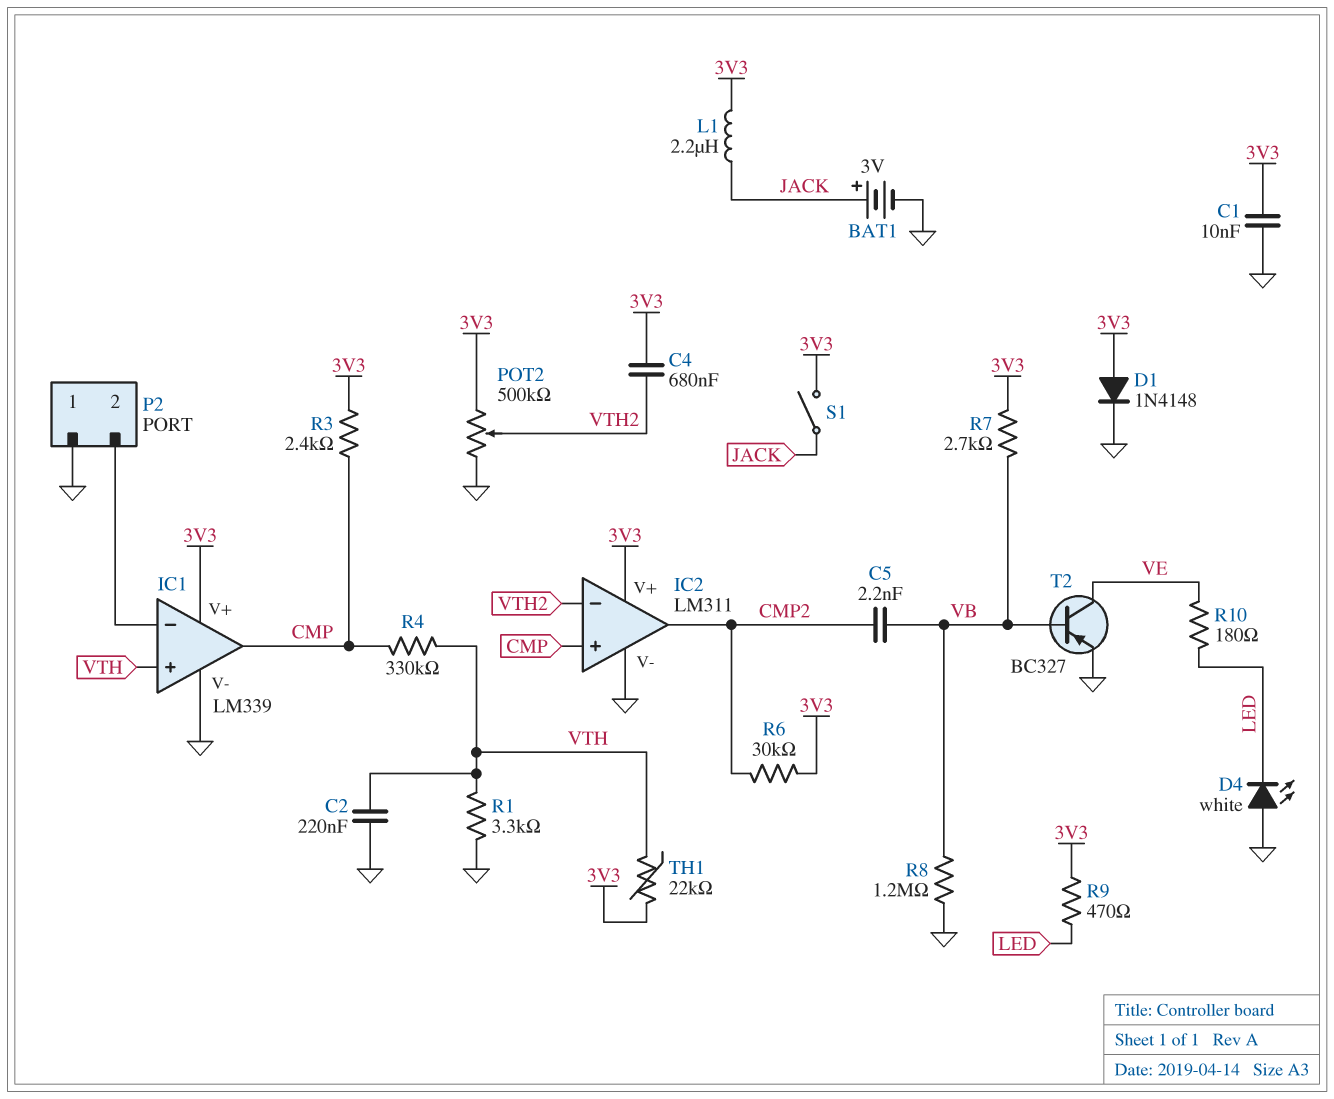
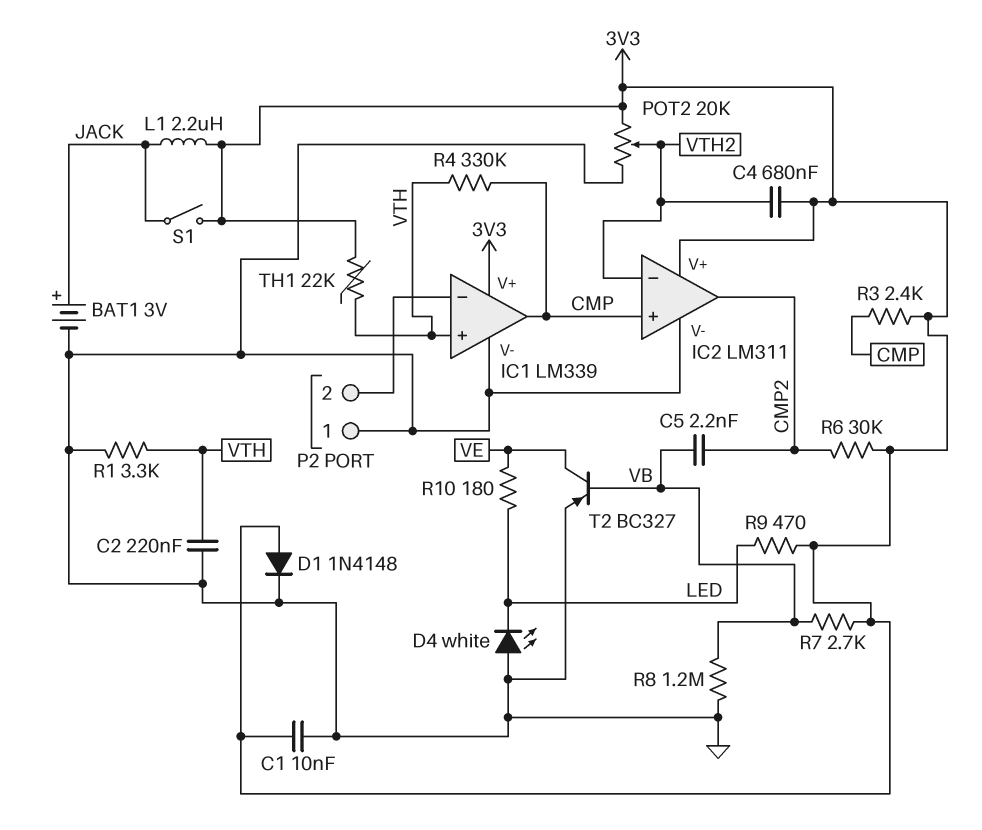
POT2: 500k (3V3, GND, wiper VTH2) -> 20k (3V3, GND, wiper VTH2)

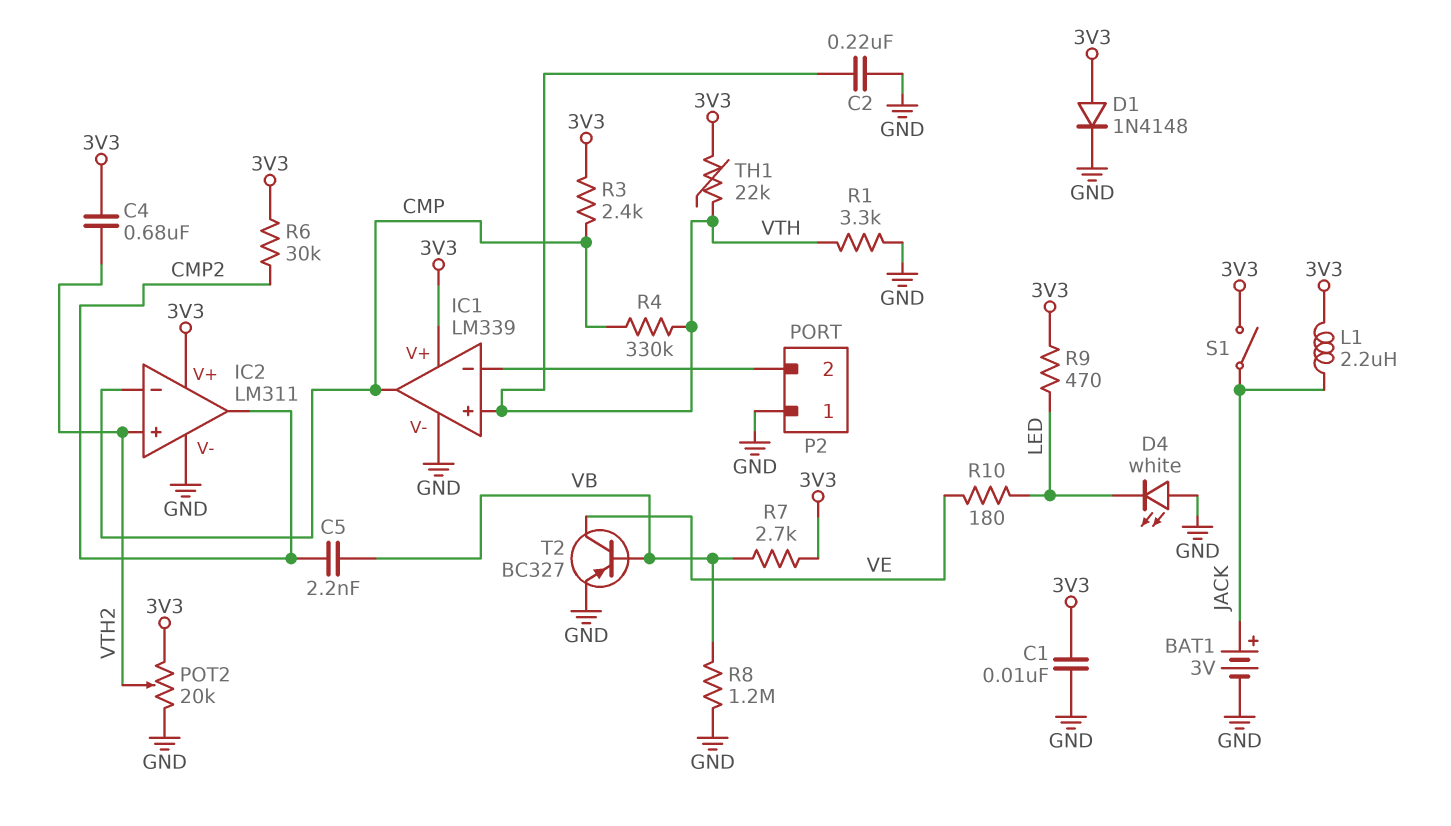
IC2 pin in+: CMP -> VTH2
IC2 pin in-: VTH2 -> CMP

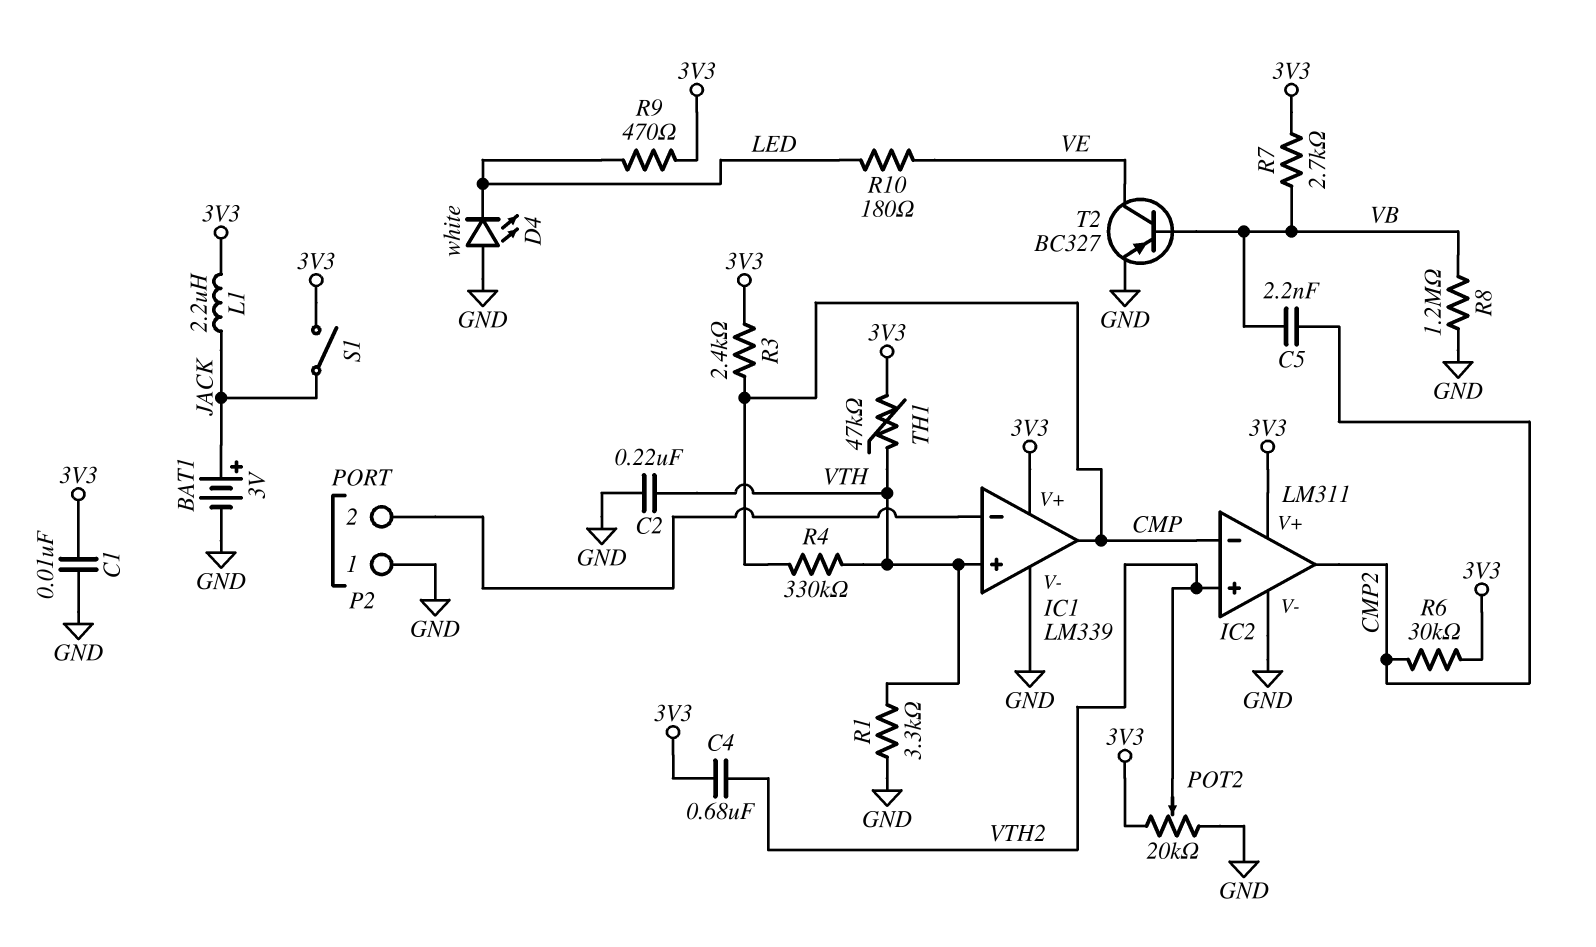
D1: diode 1N4148 (A 3V3, K GND) -> none
TH1: 22k (3V3, VTH) -> 47k (3V3, VTH)

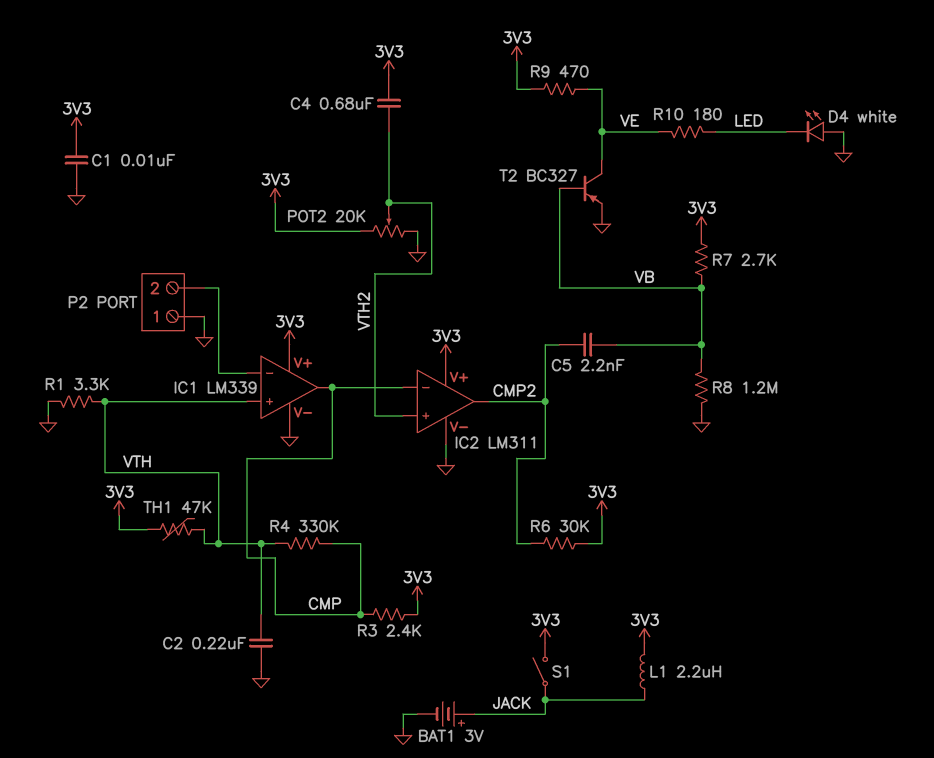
R9: 470 (3V3, LED) -> 470 (3V3, VE)

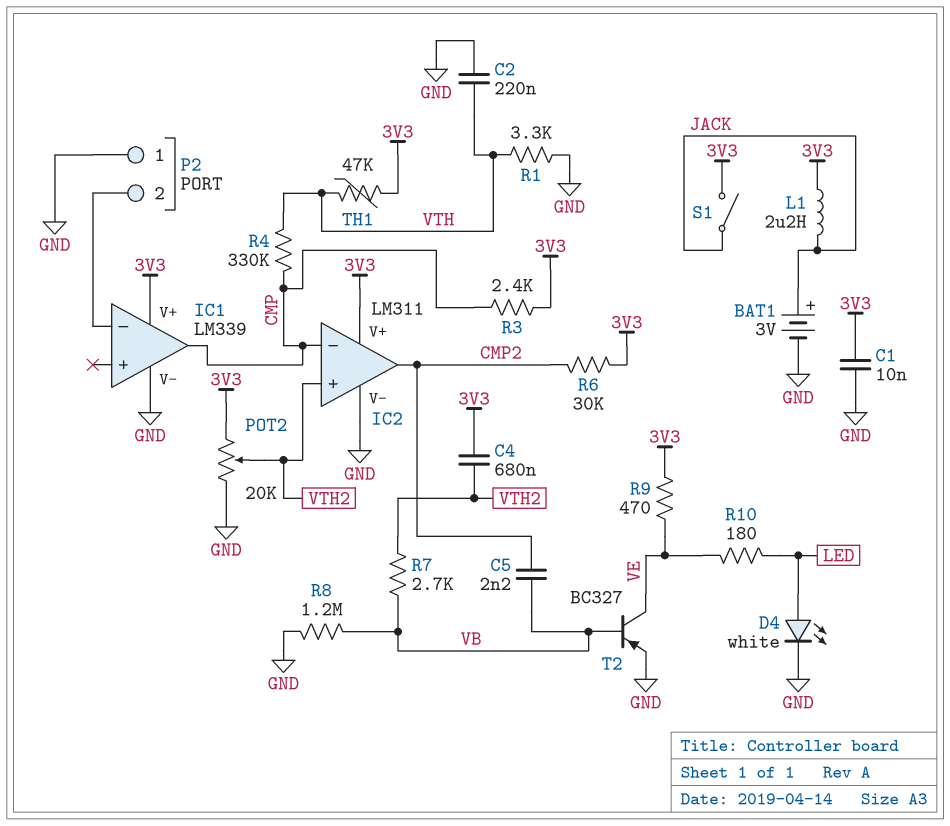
D4: LED white (A GND, K LED) -> LED white (A LED, K GND)
IC1 pin in+: VTH -> none
R7: 2.7k (3V3, VB) -> 2.7k (VB, VTH2)

